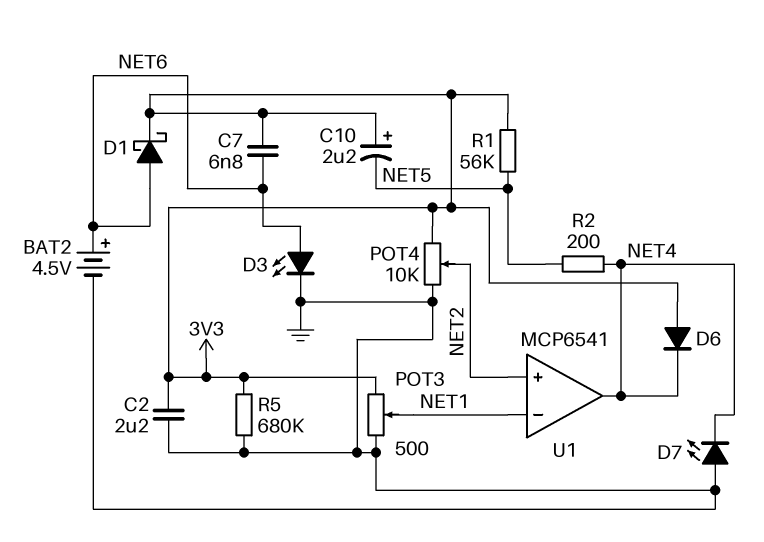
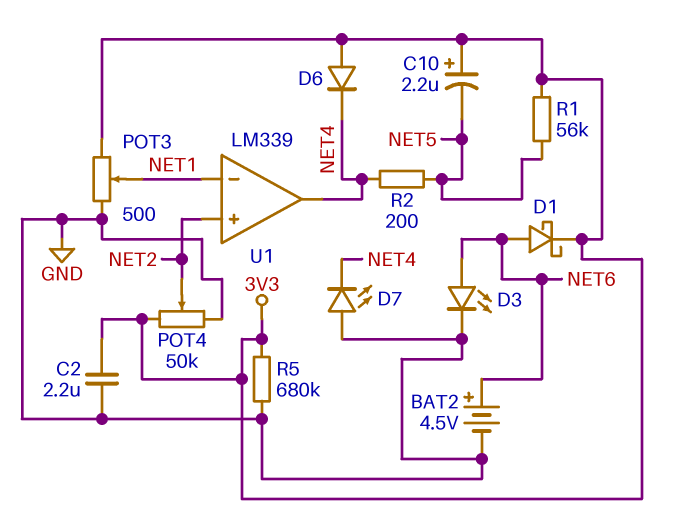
C7: 6.8nF (3V3, NET6) -> none
POT4: 10k (3V3, GND, wiper NET2) -> 50k (3V3, GND, wiper NET2)
U1: MCP6541 -> LM339

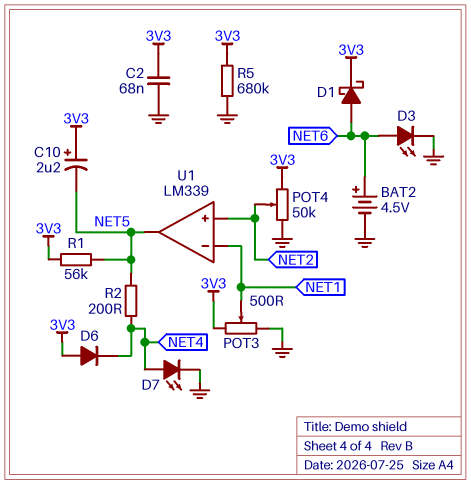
C2: 2.2uF (3V3, GND) -> 68nF (3V3, GND)
D7: LED (A GND, K NET4) -> LED (A NET4, K GND)
U1 pin out: NET4 -> NET5

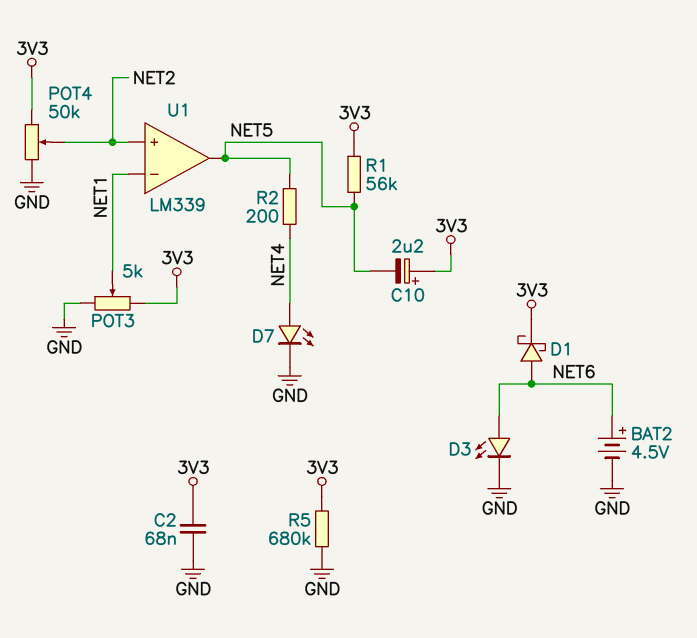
D6: diode (A 3V3, K NET4) -> none
POT3: 500 (3V3, GND, wiper NET1) -> 5k (3V3, GND, wiper NET1)

